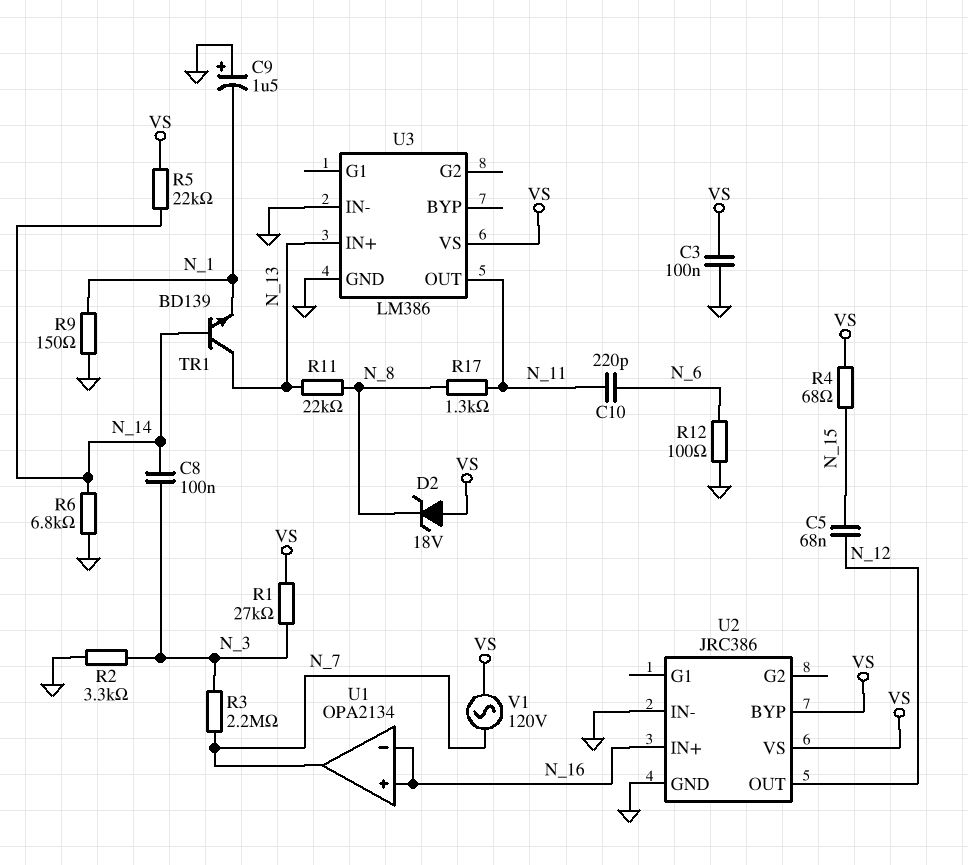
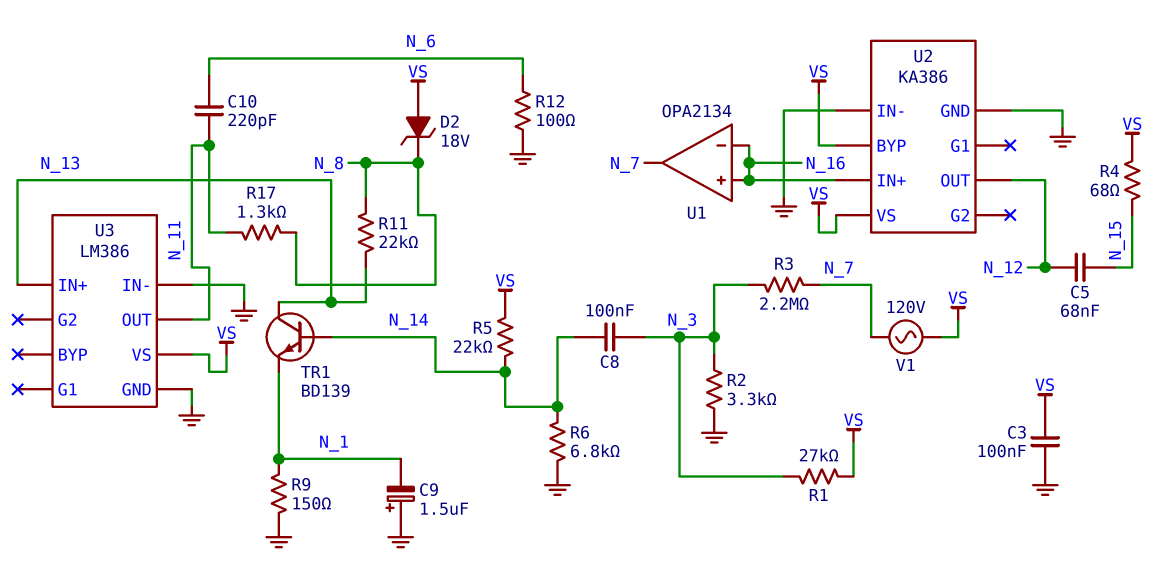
U2: JRC386 -> KA386

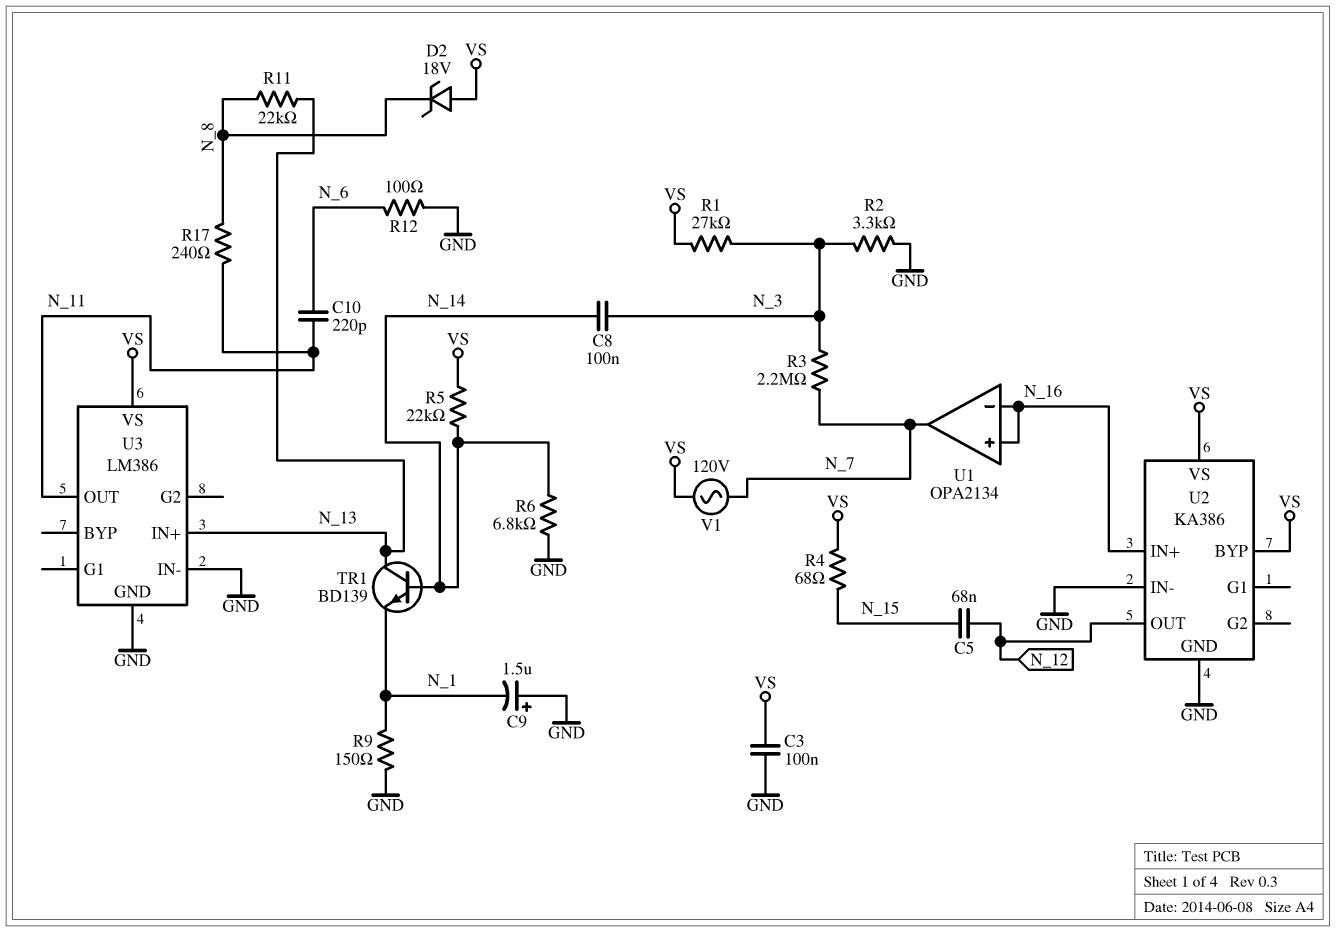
R17: 1.3k (N_8, N_11) -> 240 (N_8, N_11)

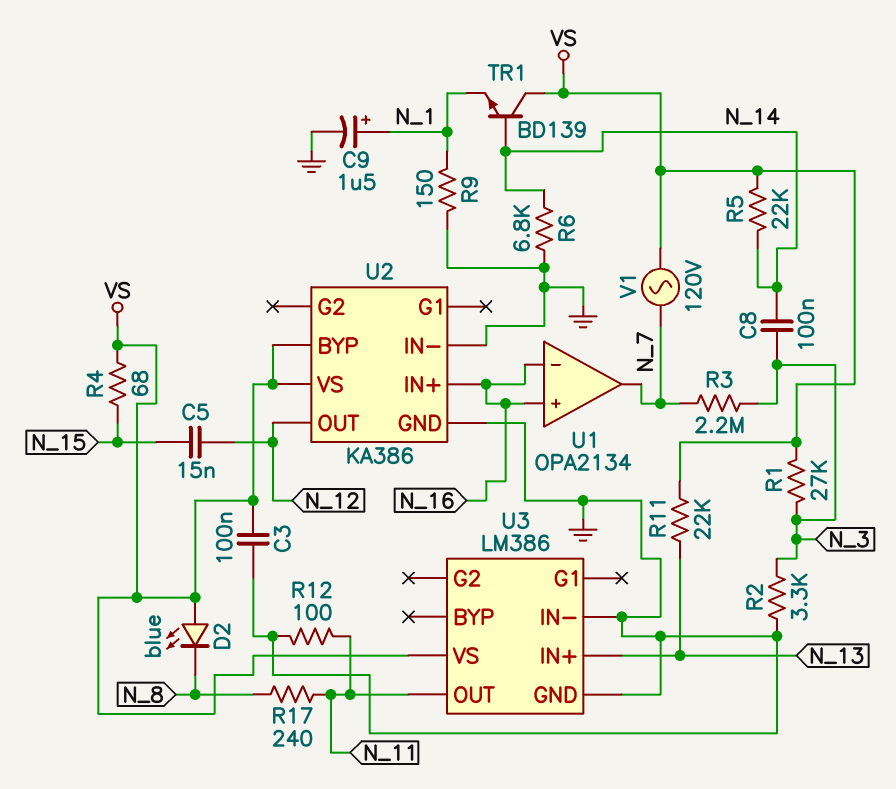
C5: 68nF (N_12, N_15) -> 15nF (N_12, N_15)
C9: 1.5uF (plus GND, minus N_1) -> 1.5uF (plus N_1, minus GND)
C10: 220pF (N_6, N_11) -> none
D2: zener 18V (A VS, K N_8) -> LED blue (A VS, K N_8)
R11: 22k (N_8, N_13) -> 22k (N_13, VS)
R12: 100 (GND, N_6) -> 100 (GND, N_11)
TR1: NPN BD139 (B N_14, C N_13, E N_1) -> NPN BD139 (B N_14, C VS, E N_1)

